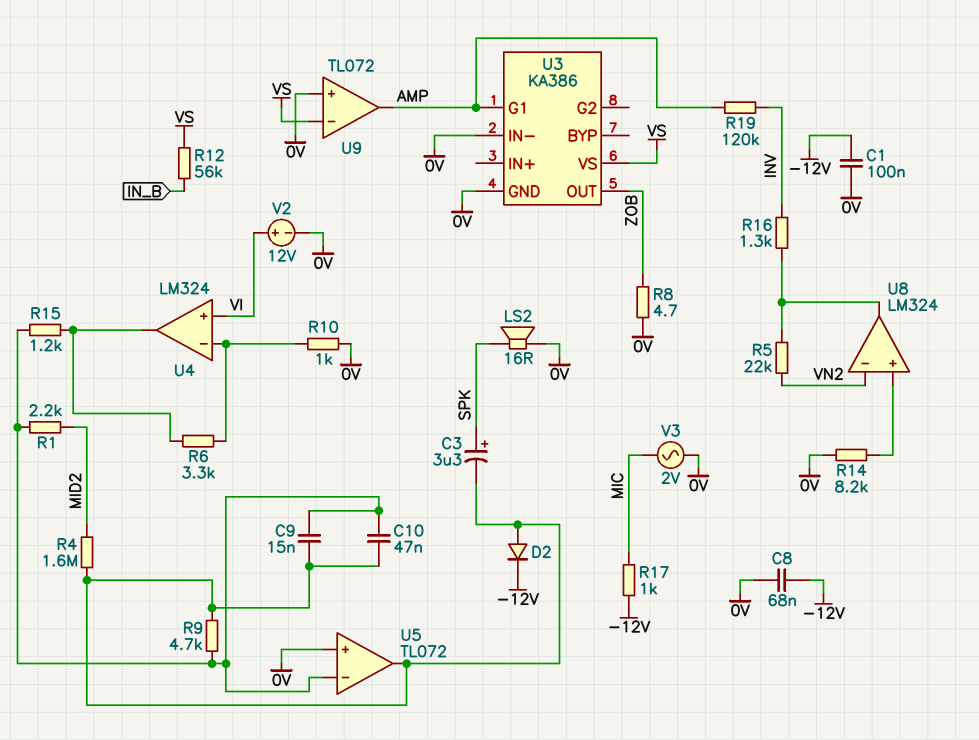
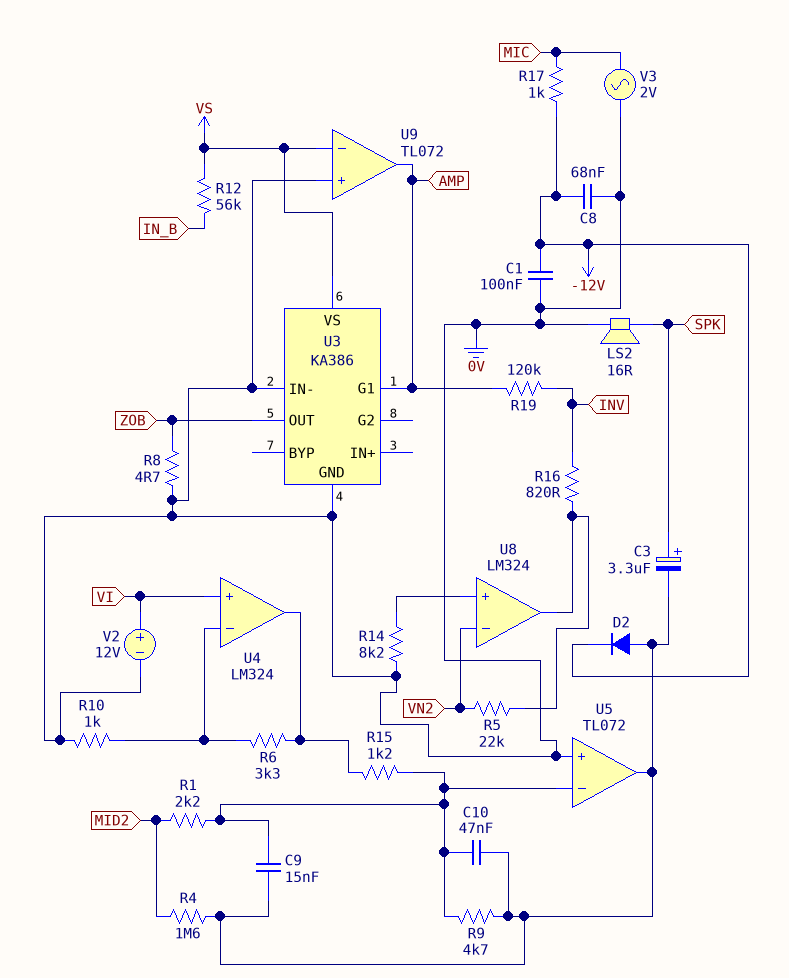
R16: 1.3k (INV, U8/out) -> 820 (INV, U8/out)

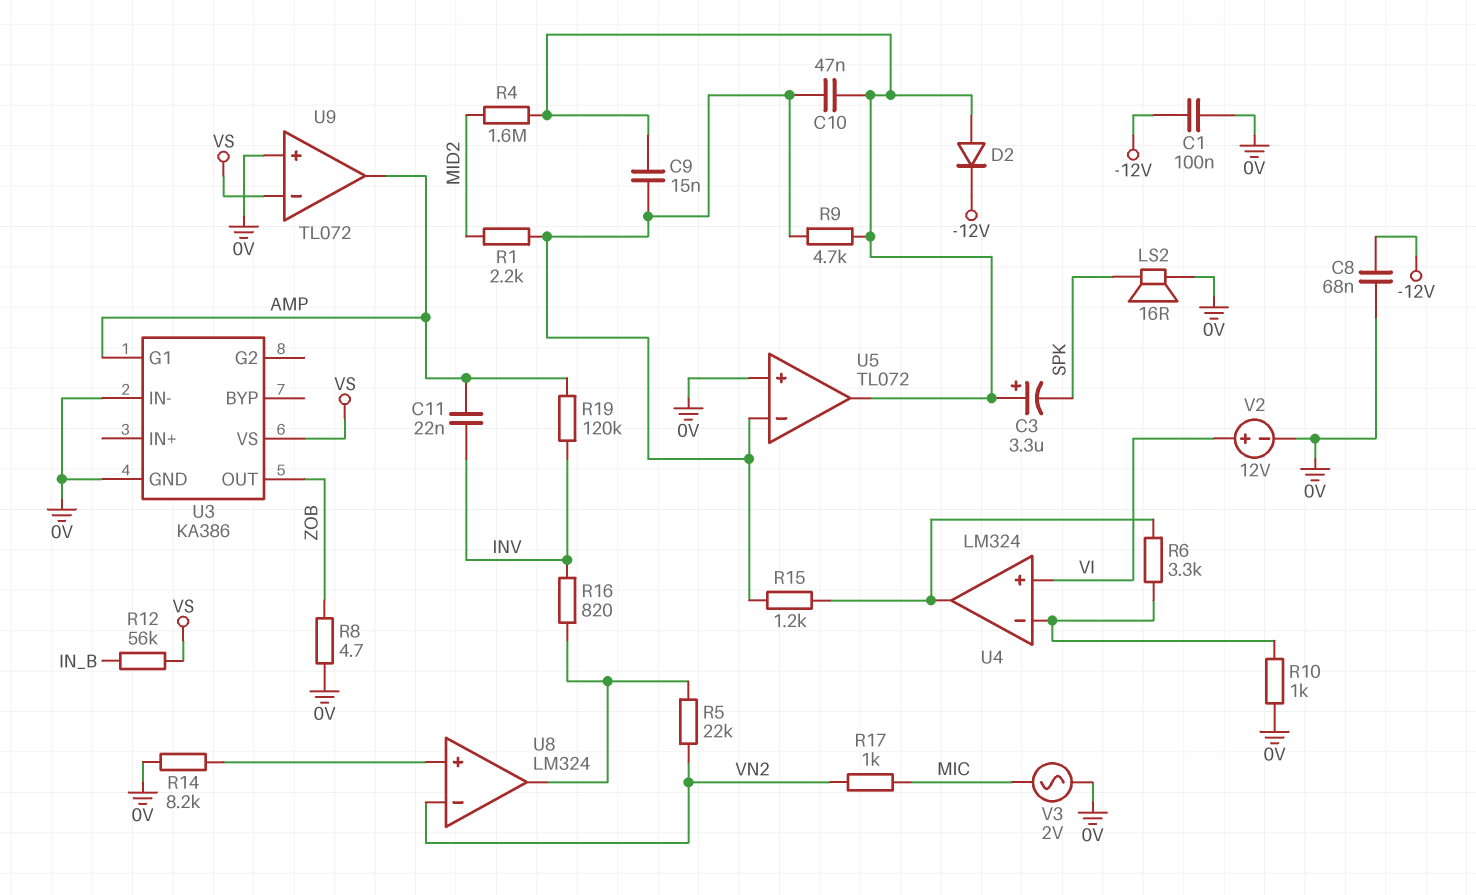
C3: 3.3uF (plus SPK, minus U5/out) -> 3.3uF (plus U5/out, minus SPK)
C11: none -> 22nF (AMP, INV)
R17: 1k (-12V, MIC) -> 1k (MIC, VN2)

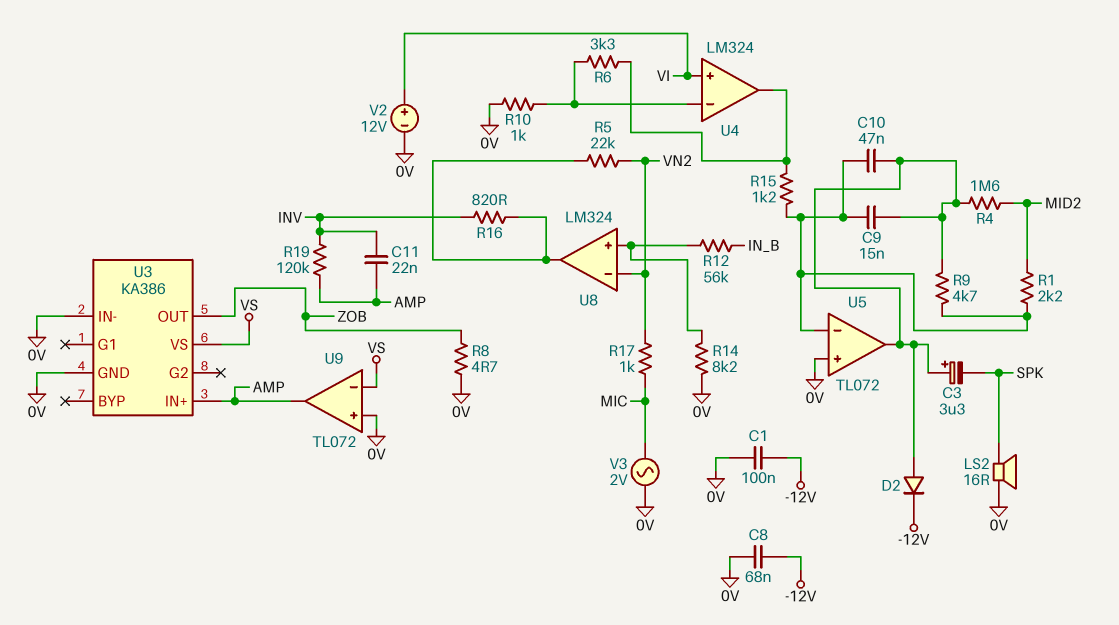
R12: 56k (IN_B, VS) -> 56k (IN_B, U8/in+)
U3 pin G1: AMP -> none
U3 pin IN+: none -> AMP

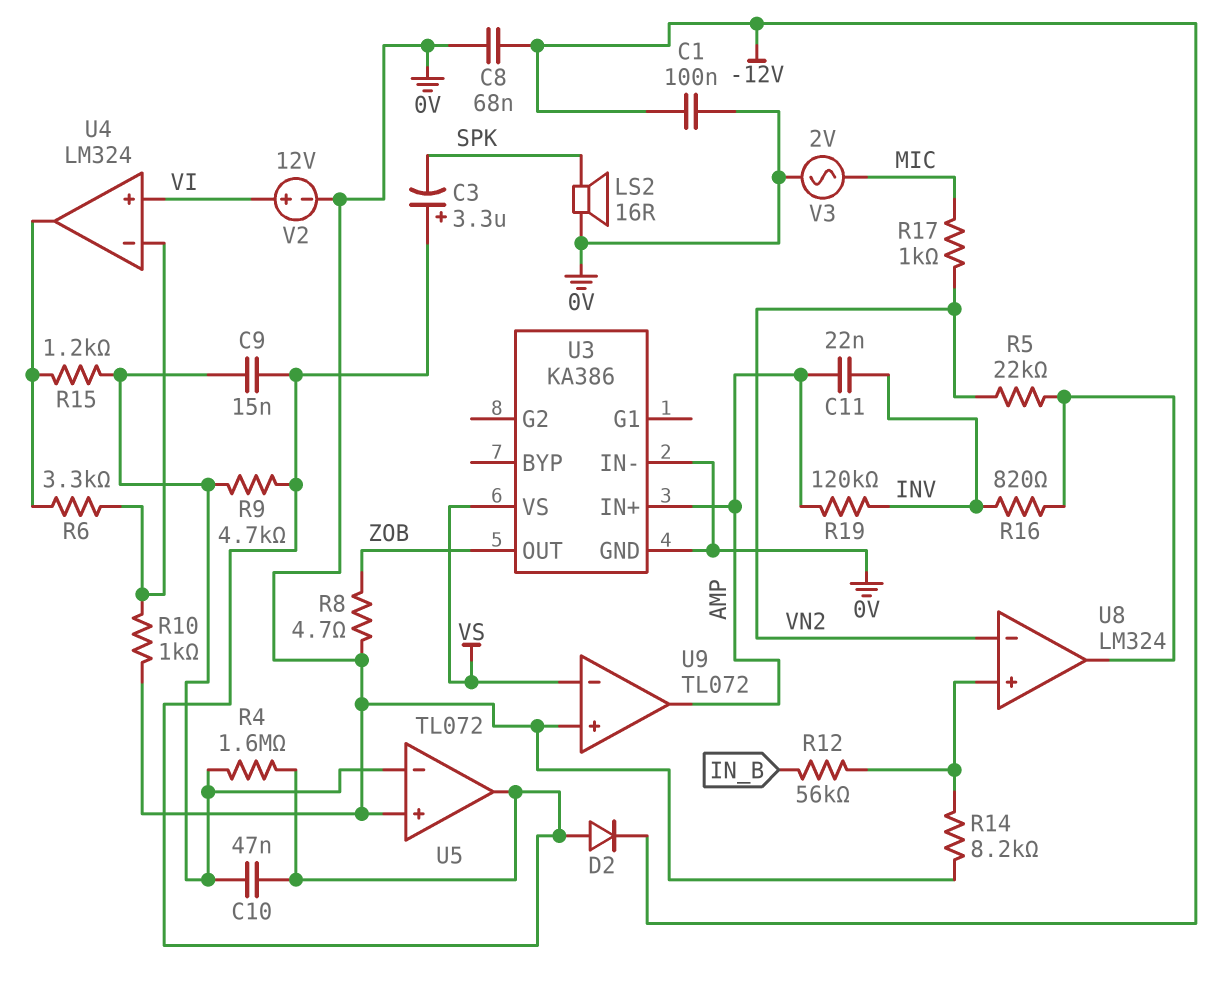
R1: 2.2k (MID2, U5/in-) -> none
R4: 1.6M (MID2, U5/out) -> 1.6M (U5/in-, U5/out)

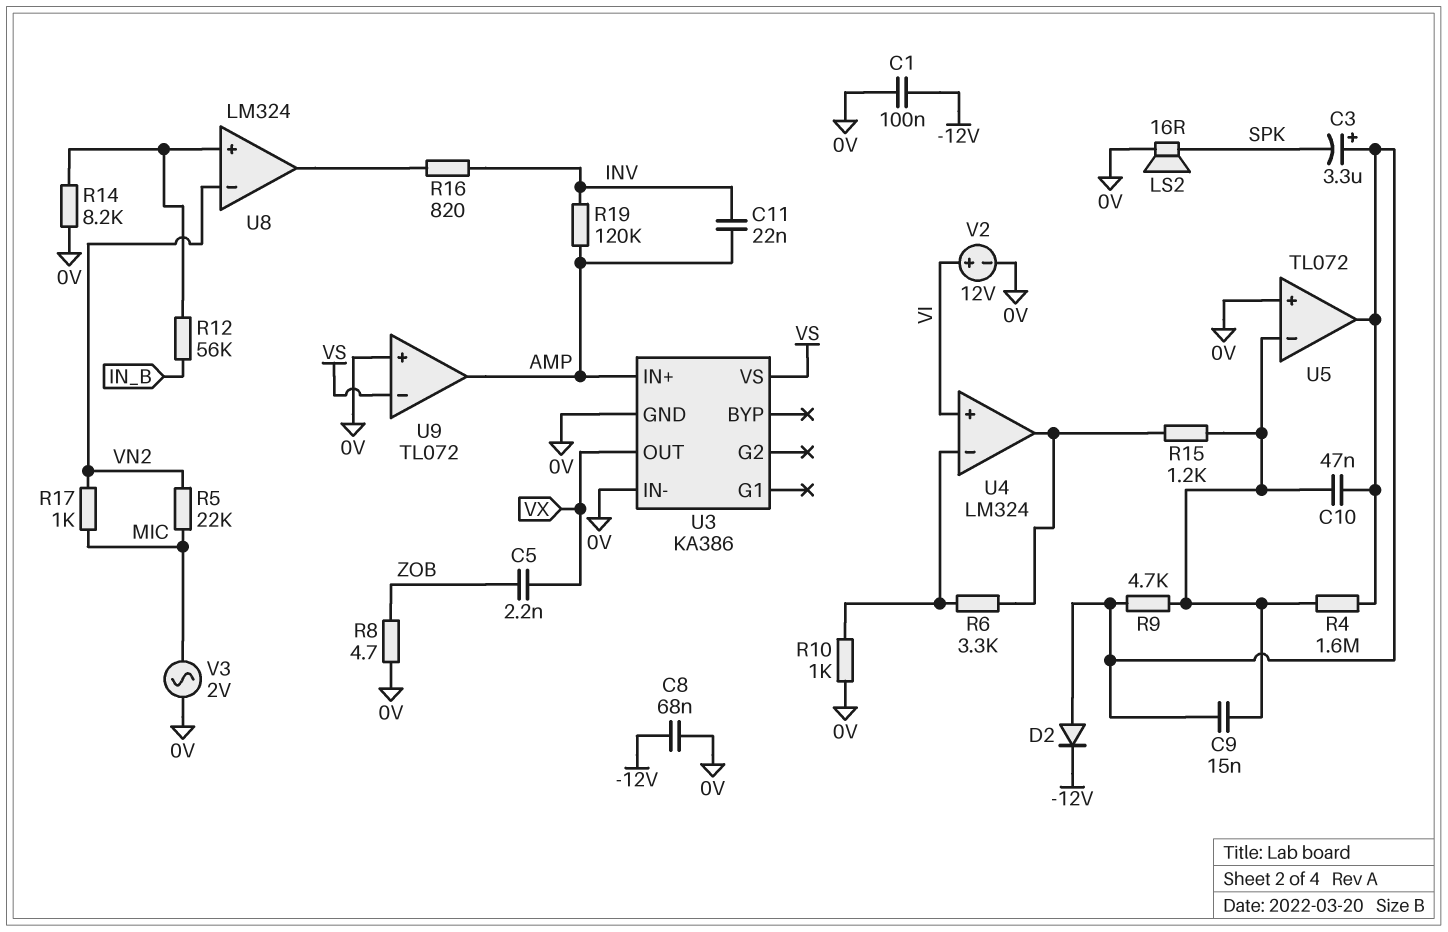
C5: none -> 2.2nF (VX, ZOB)
R5: 22k (U8/out, VN2) -> 22k (MIC, VN2)
U3 pin OUT: ZOB -> VX

